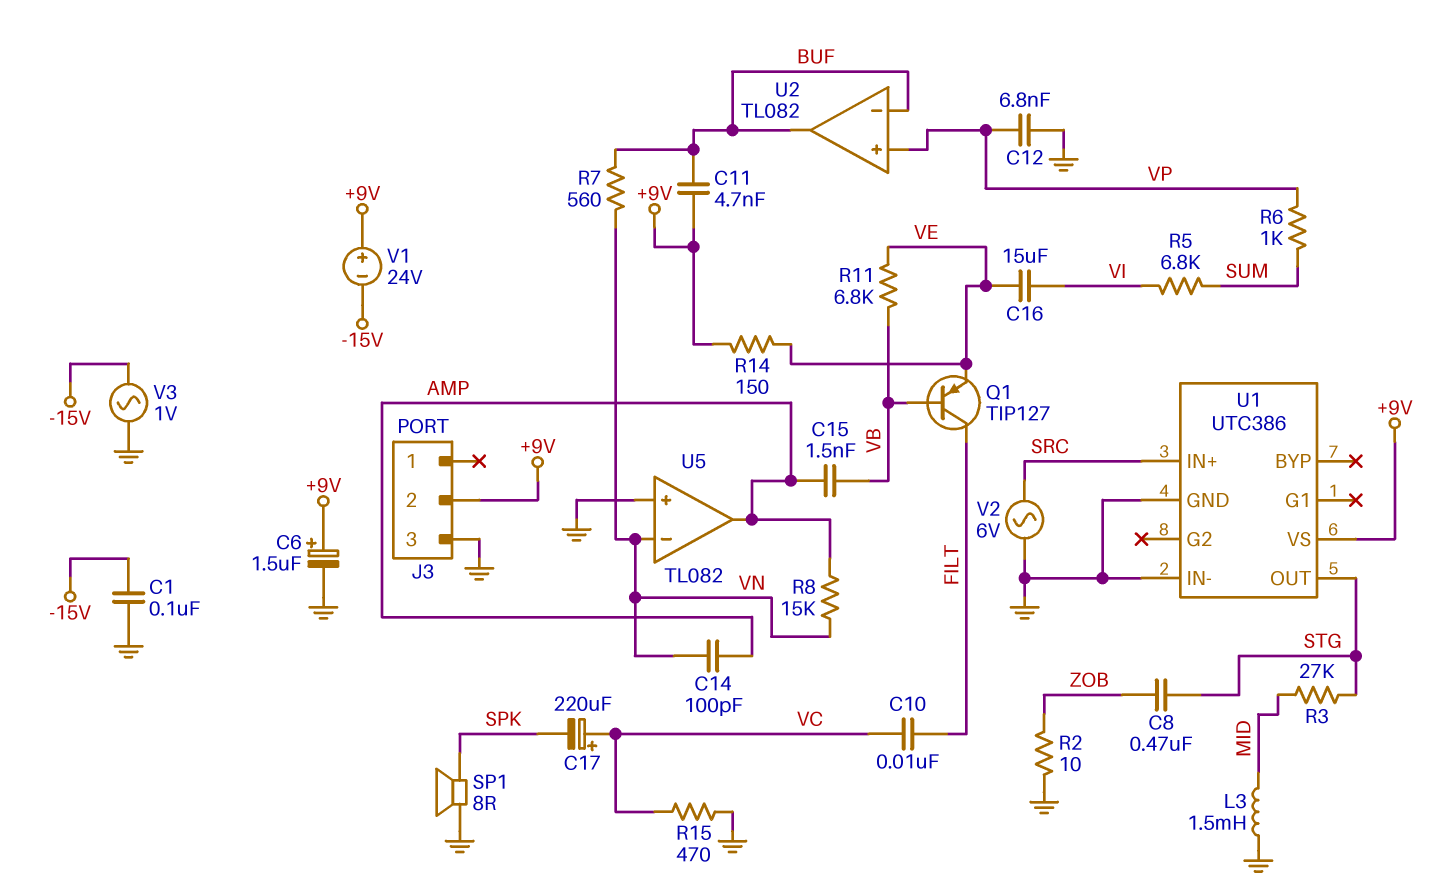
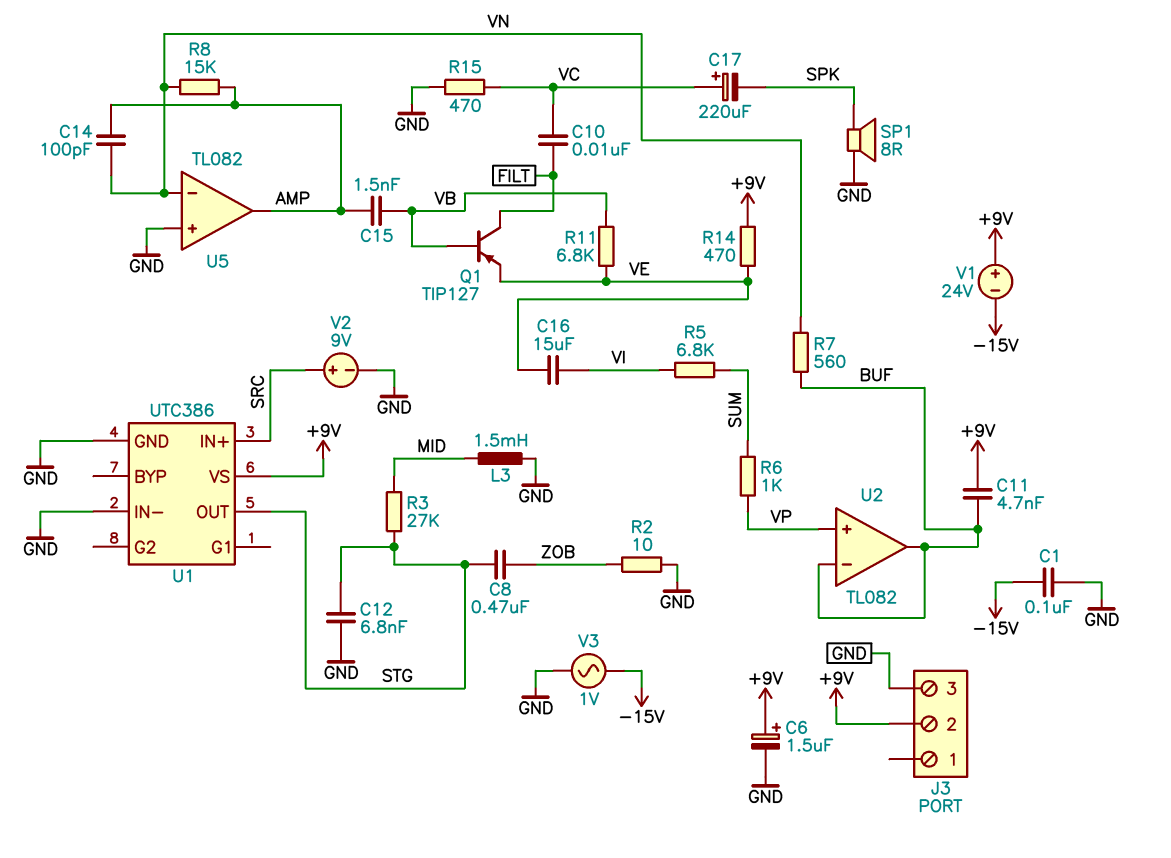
C12: 6.8nF (GND, VP) -> 6.8nF (GND, STG)
R14: 150 (+9V, VE) -> 470 (+9V, VE)
V2: AC 6V (GND, SRC) -> 9V (plus SRC, minus GND)

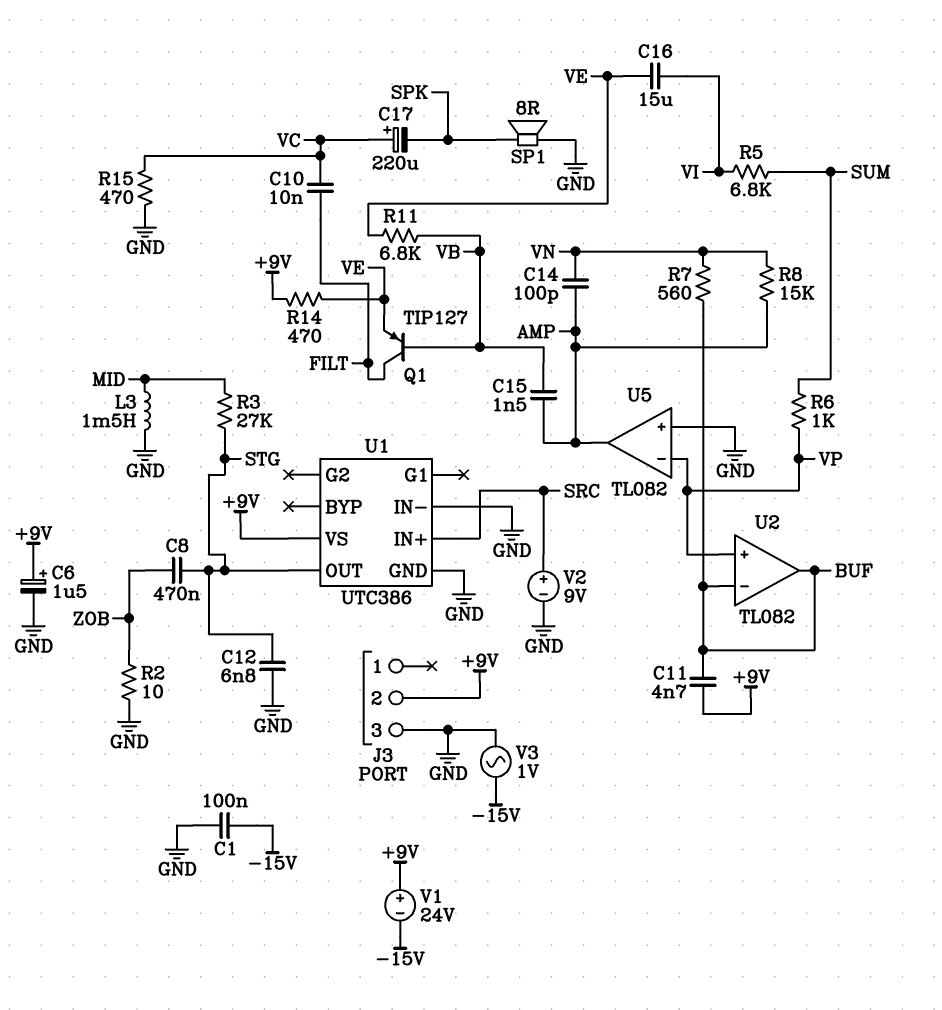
U5 pin in-: VN -> VP

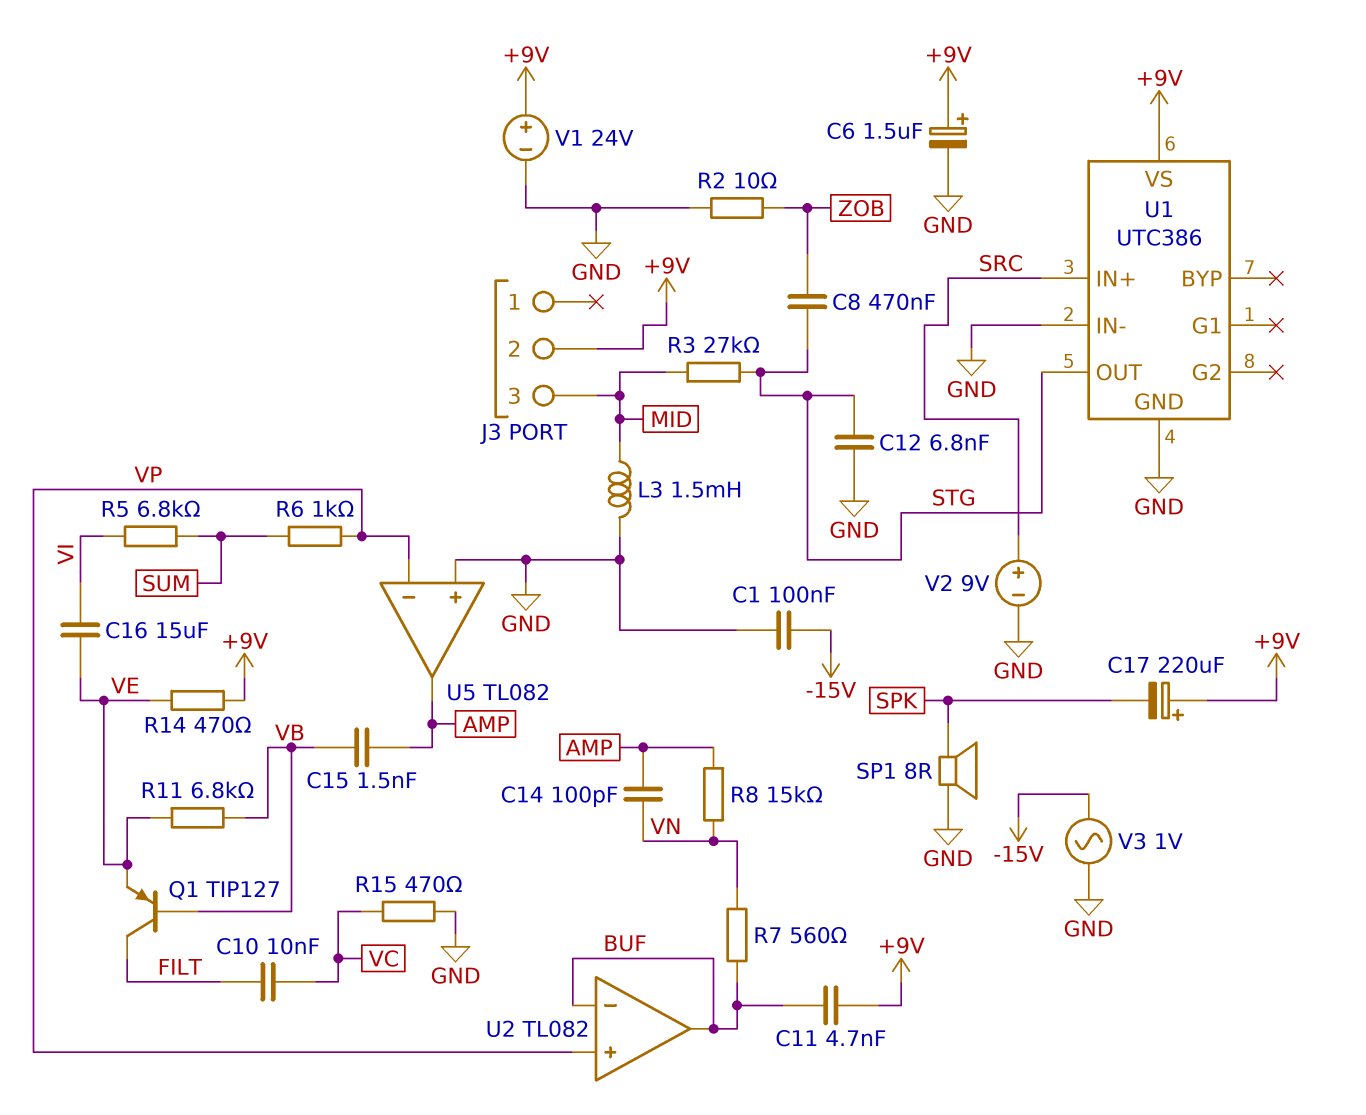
C17: 220uF (plus VC, minus SPK) -> 220uF (plus +9V, minus SPK)
J3 pin 3: GND -> MID
V1: 24V (plus +9V, minus -15V) -> 24V (plus +9V, minus GND)

